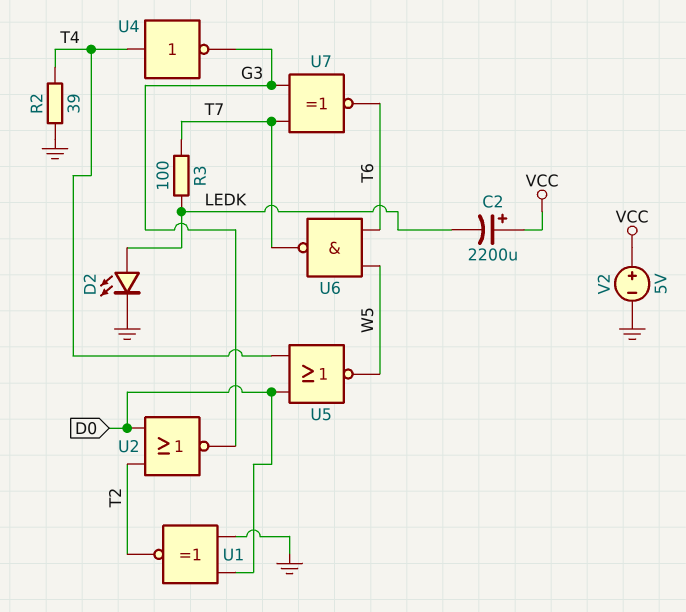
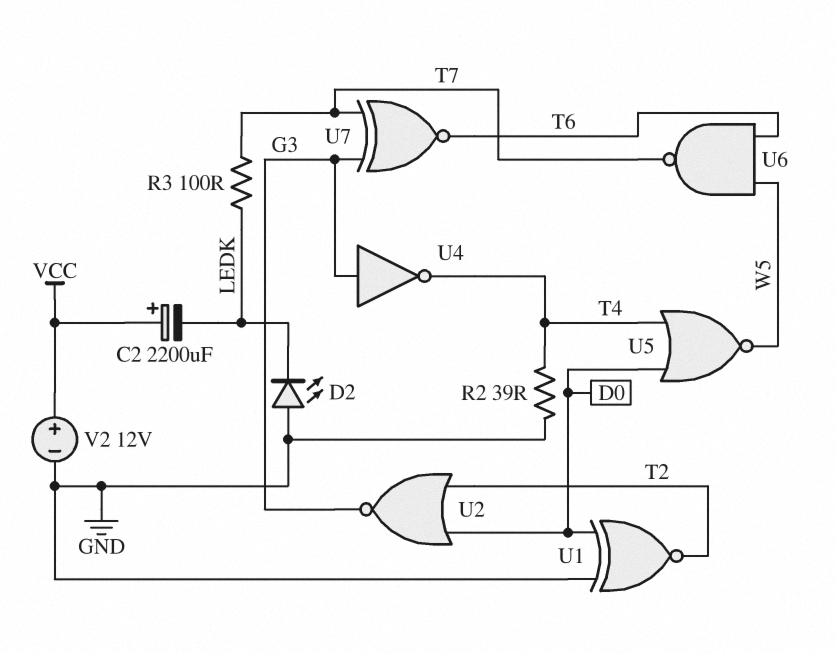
D2: LED (A LEDK, K GND) -> LED (A GND, K LEDK)
U4: NOT (in T4, out G3) -> NOT (in G3, out T4)
V2: 5V (plus VCC, minus GND) -> 12V (plus VCC, minus GND)

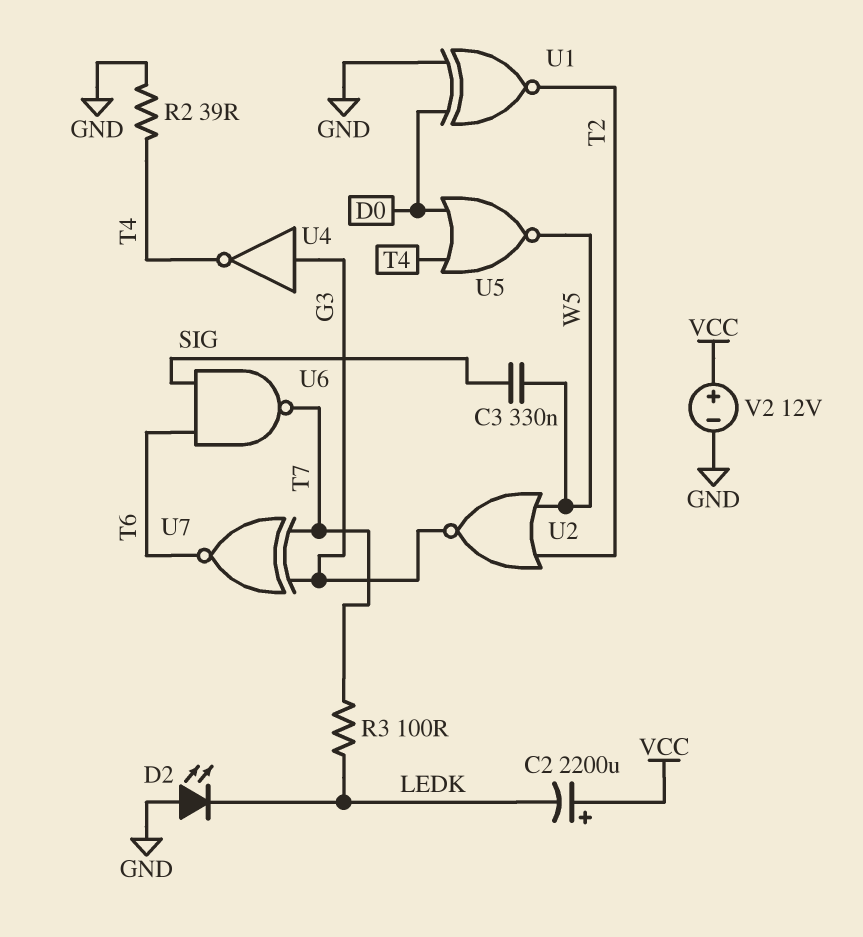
C3: none -> 330nF (SIG, W5)
U2: NOR (in D0, in T2, out G3) -> NOR (in T2, in W5, out G3)
U6: NAND (in T6, in W5, out T7) -> NAND (in SIG, in T6, out T7)

